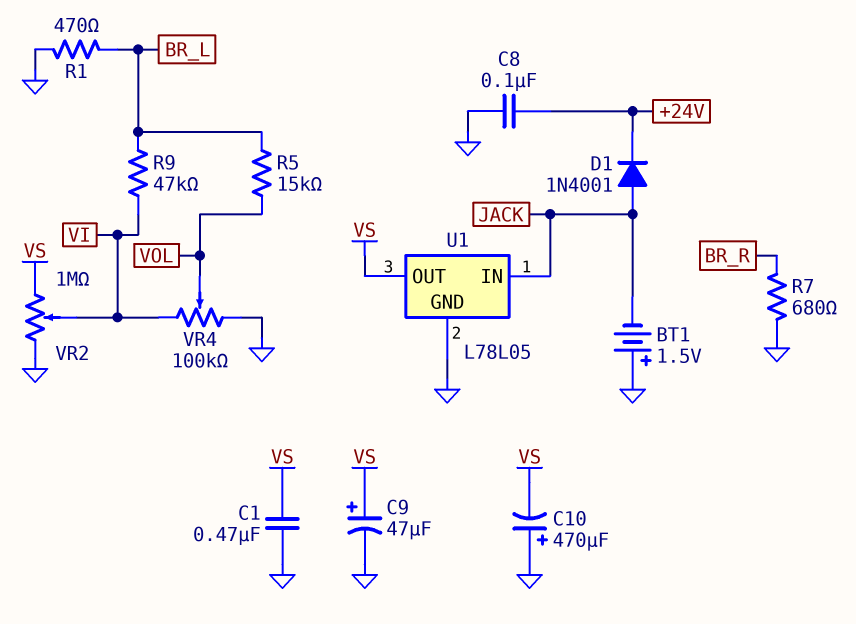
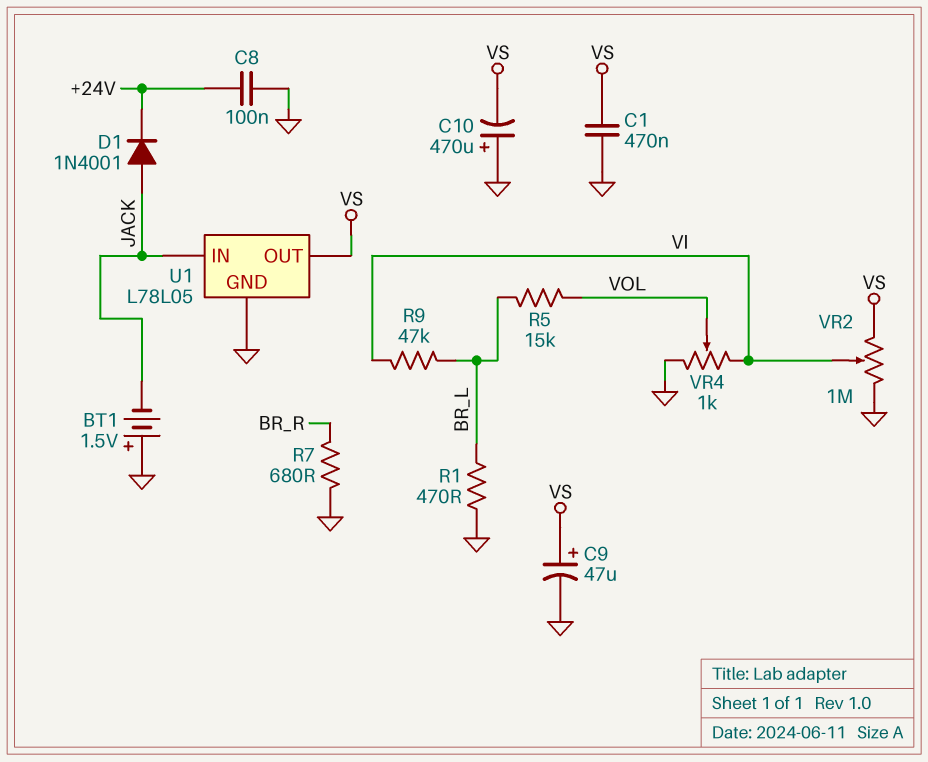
VR4: 100k (GND, VI, wiper VOL) -> 1k (GND, VI, wiper VOL)

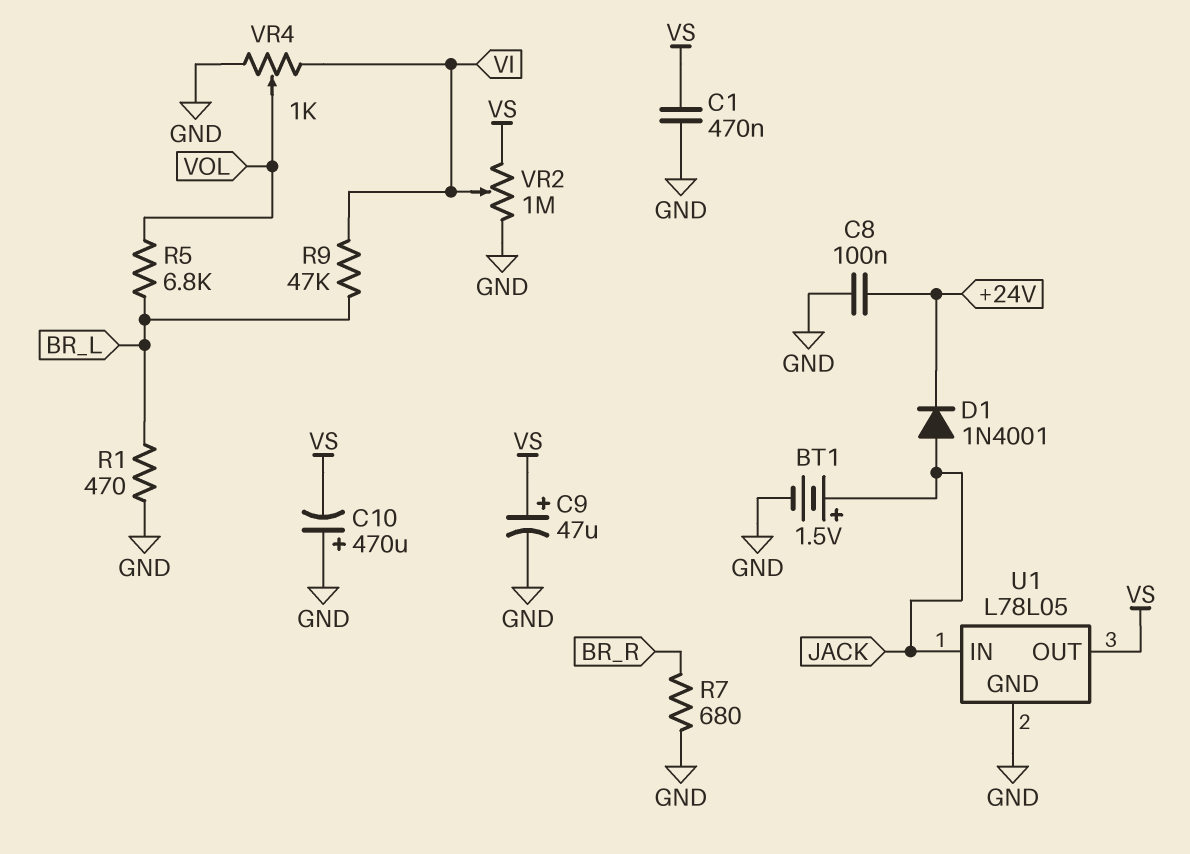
BT1: 1.5V (plus GND, minus JACK) -> 1.5V (plus JACK, minus GND)
R5: 15k (BR_L, VOL) -> 6.8k (BR_L, VOL)

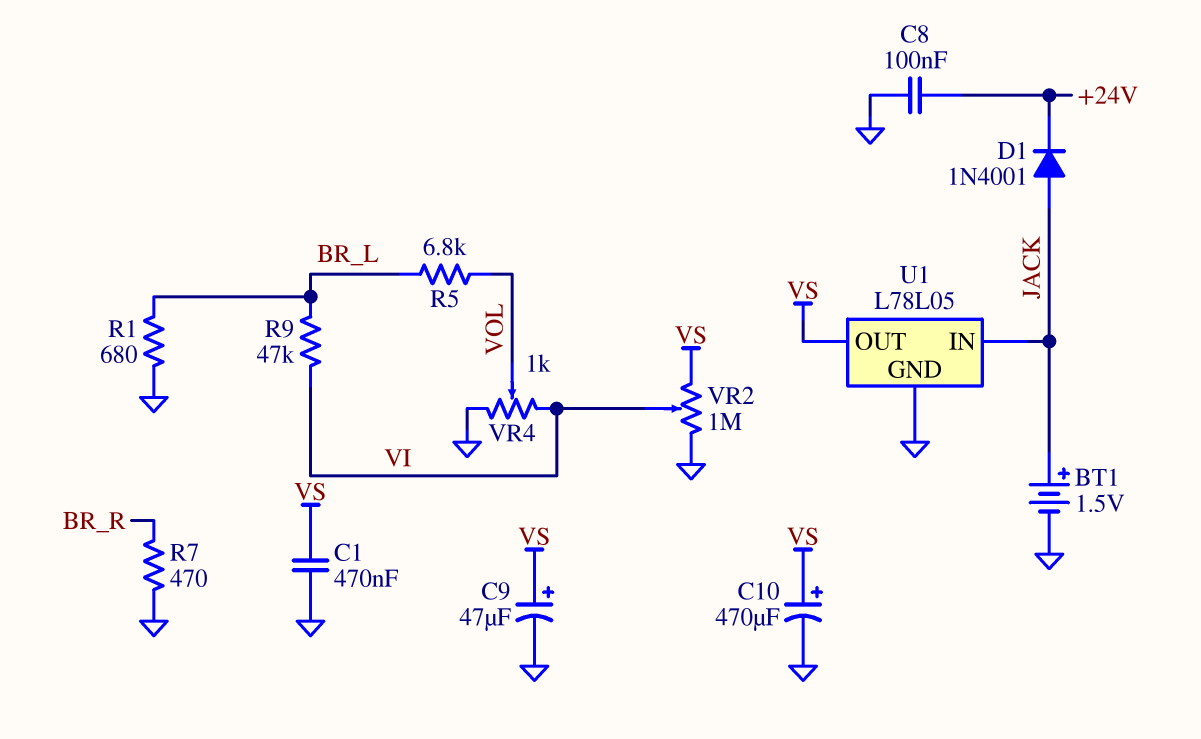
C10: 470uF (plus GND, minus VS) -> 470uF (plus VS, minus GND)
R1: 470 (BR_L, GND) -> 680 (BR_L, GND)
R7: 680 (BR_R, GND) -> 470 (BR_R, GND)

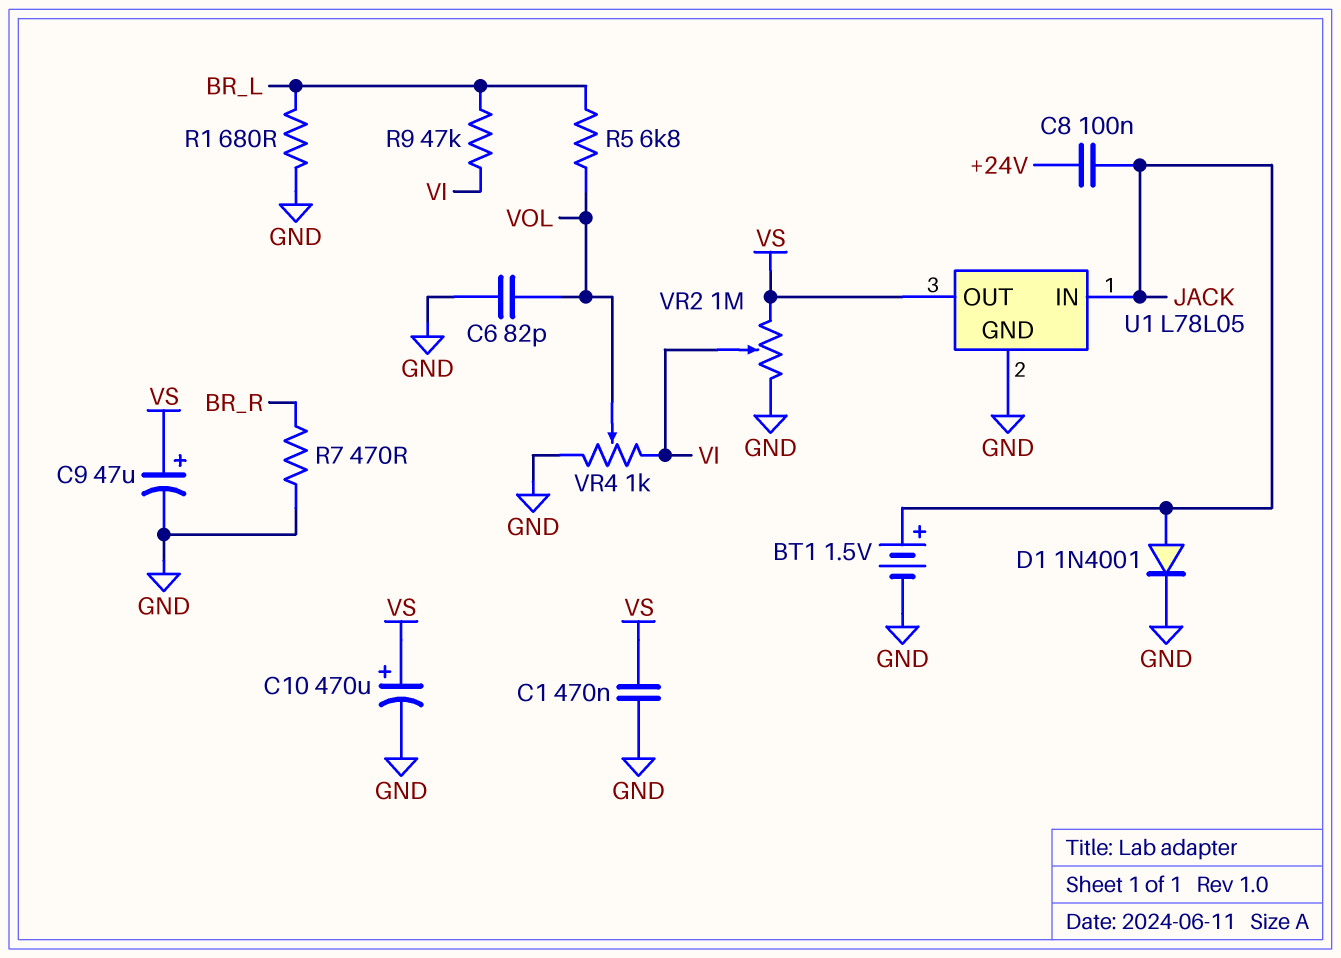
C6: none -> 82pF (GND, VOL)
C8: 100nF (+24V, GND) -> 100nF (+24V, JACK)
D1: diode 1N4001 (A JACK, K +24V) -> diode 1N4001 (A JACK, K GND)

